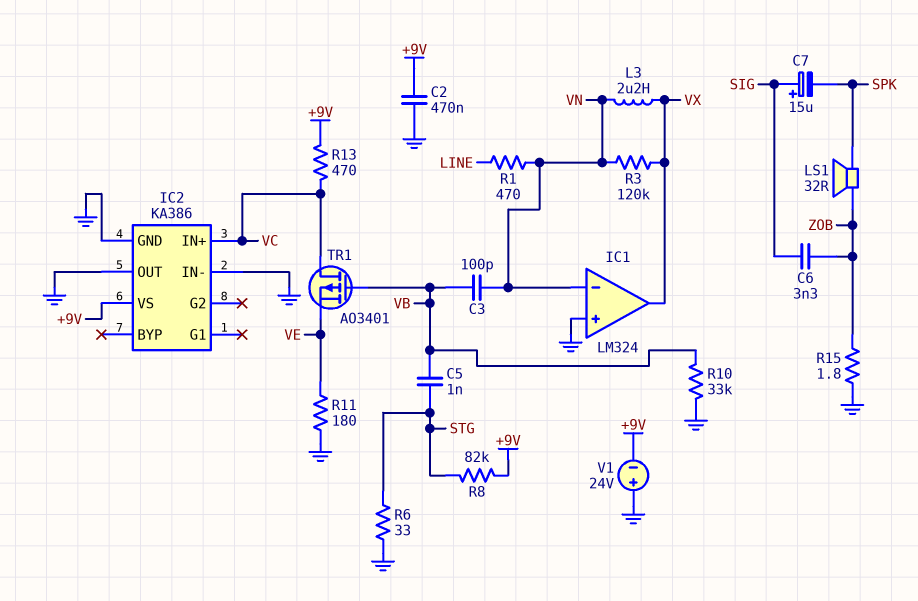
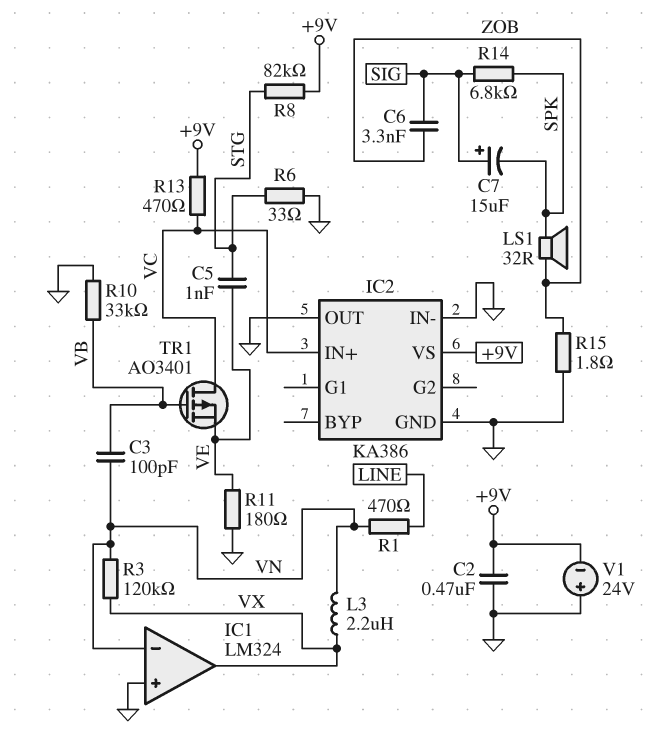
C5: 1nF (STG, VB) -> 1nF (STG, VE)
R14: none -> 6.8k (SIG, SPK)

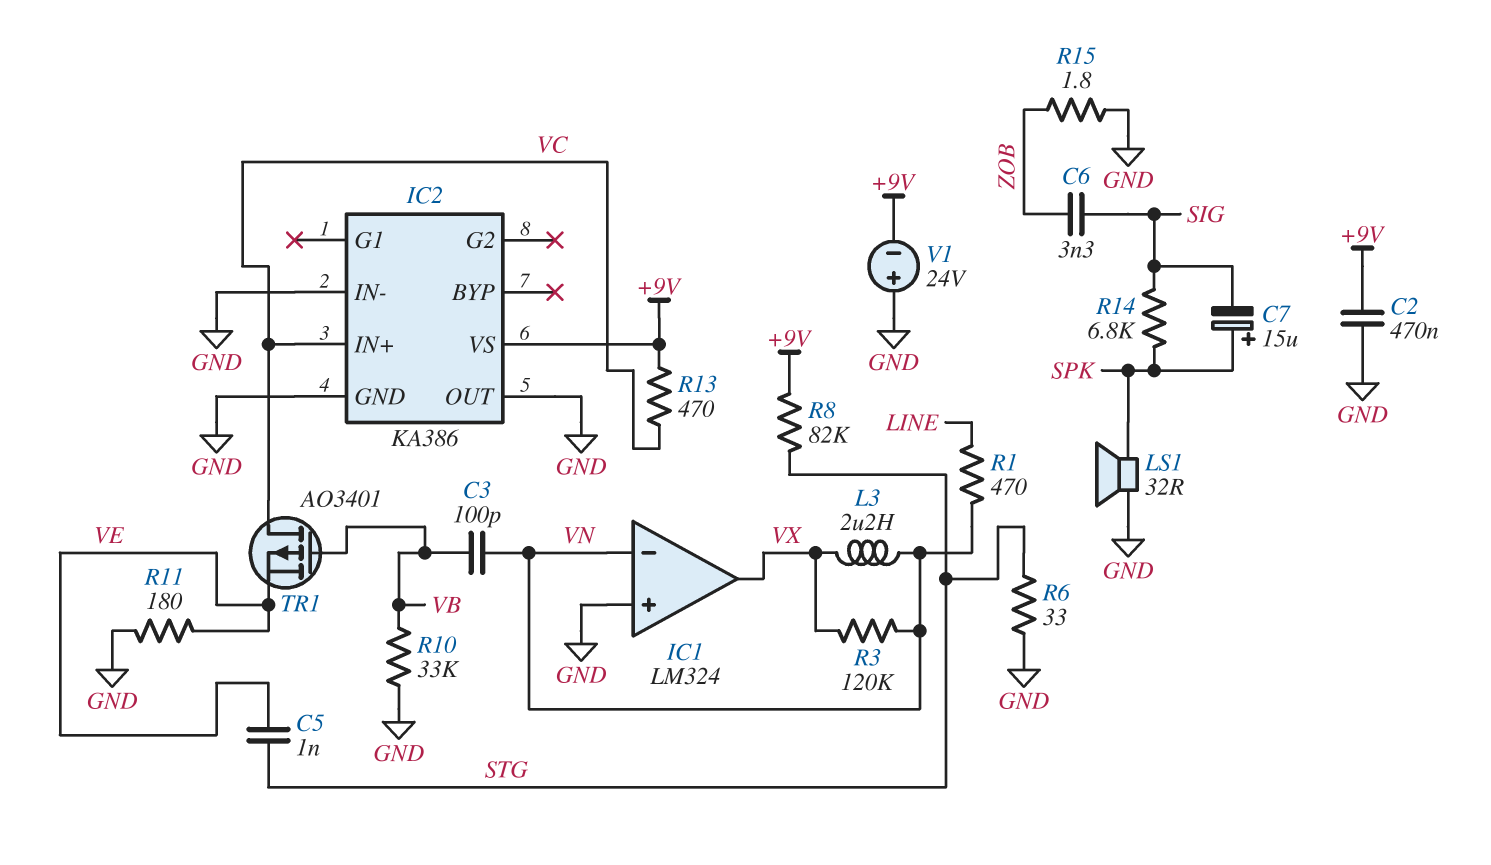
C7: 15uF (plus SIG, minus SPK) -> 15uF (plus SPK, minus SIG)
LS1: speaker 32R (SPK, ZOB) -> speaker 32R (GND, SPK)

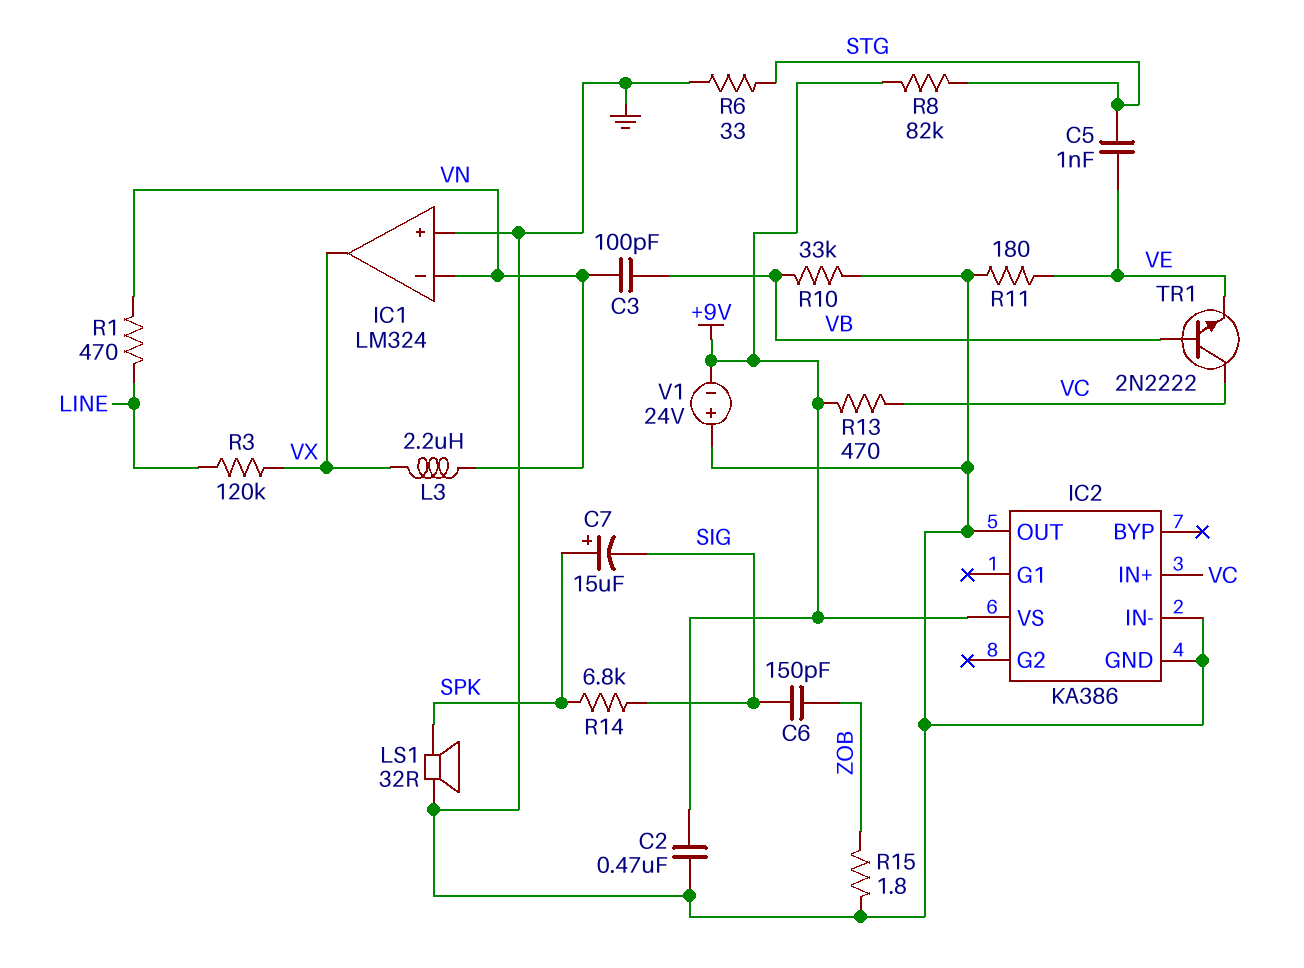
C6: 3.3nF (SIG, ZOB) -> 150pF (SIG, ZOB)
R3: 120k (VN, VX) -> 120k (LINE, VX)
TR1: PMOS AO3401 (G VB, D VC, S VE) -> NPN 2N2222 (B VB, C VC, E VE)

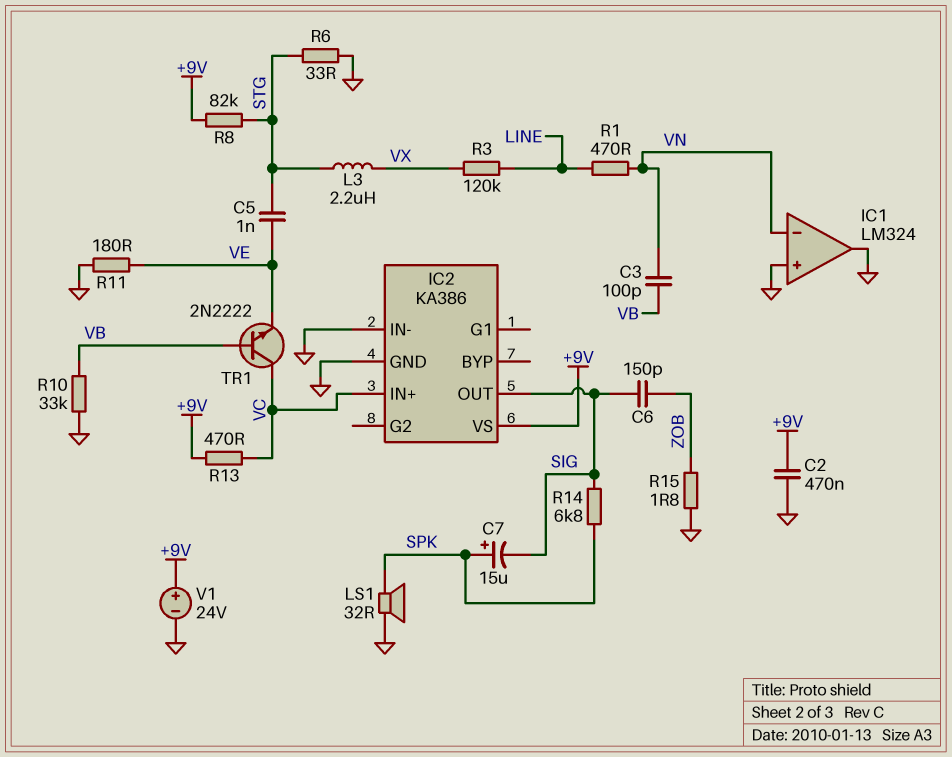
IC1 pin out: VX -> GND
IC2 pin OUT: GND -> SIG
L3: 2.2uH (VN, VX) -> 2.2uH (STG, VX)
V1: 24V (plus GND, minus +9V) -> 24V (plus +9V, minus GND)

